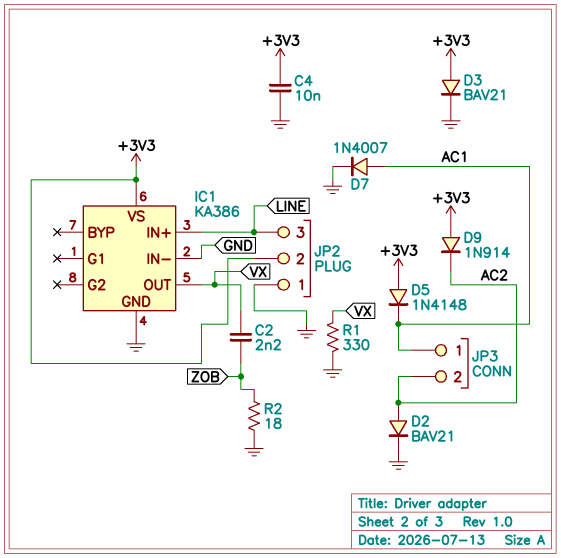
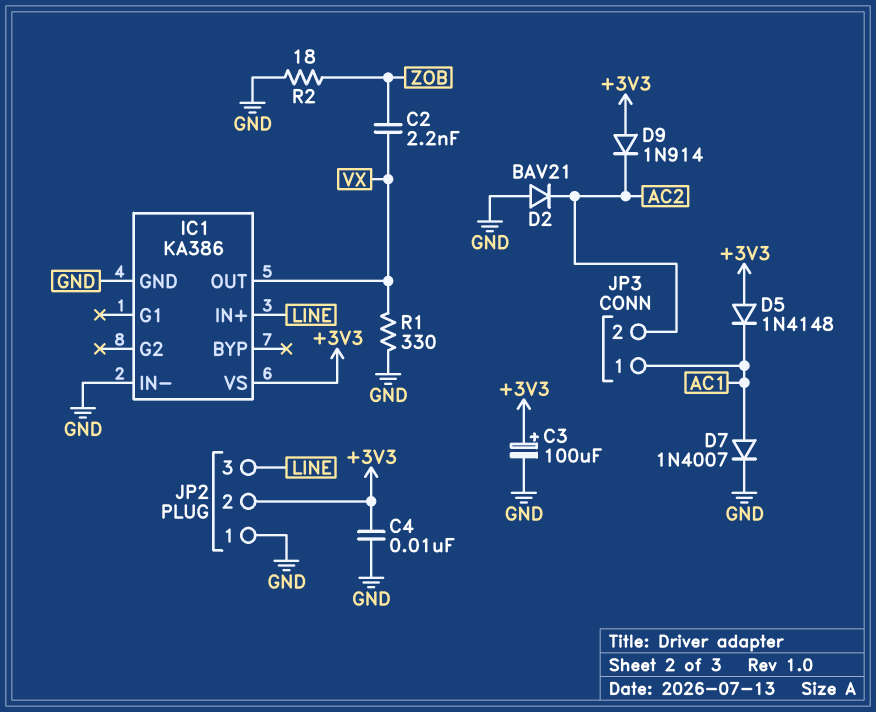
C3: none -> 100uF (plus +3V3, minus GND)
D2: diode BAV21 (A AC2, K GND) -> diode BAV21 (A GND, K AC2)
D3: diode BAV21 (A +3V3, K GND) -> none

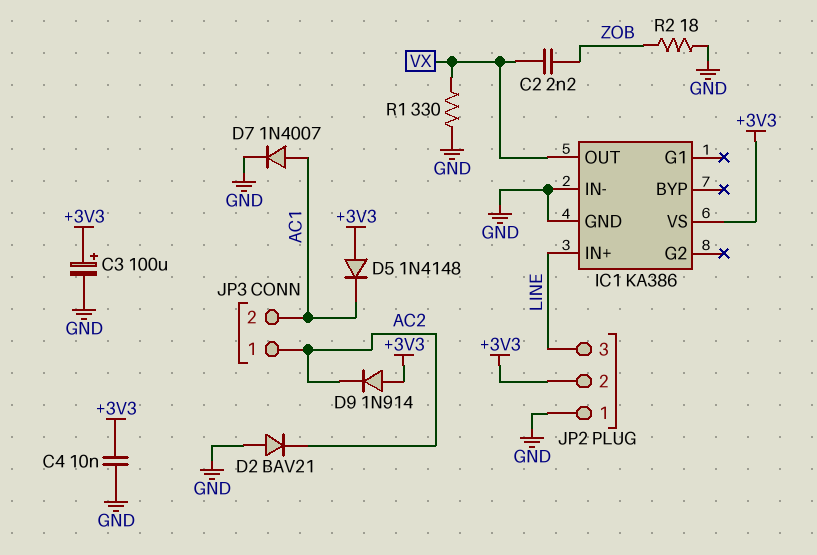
JP3 pin 1: AC1 -> AC2
JP3 pin 2: AC2 -> AC1

